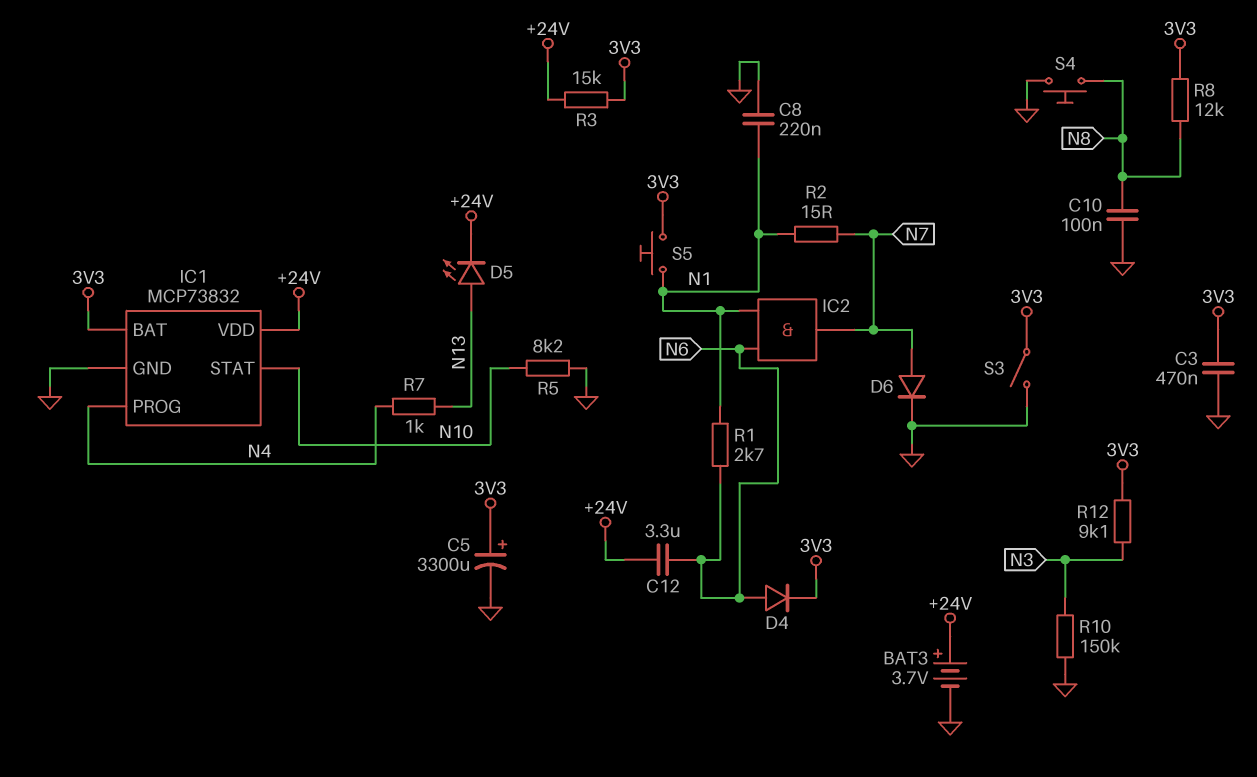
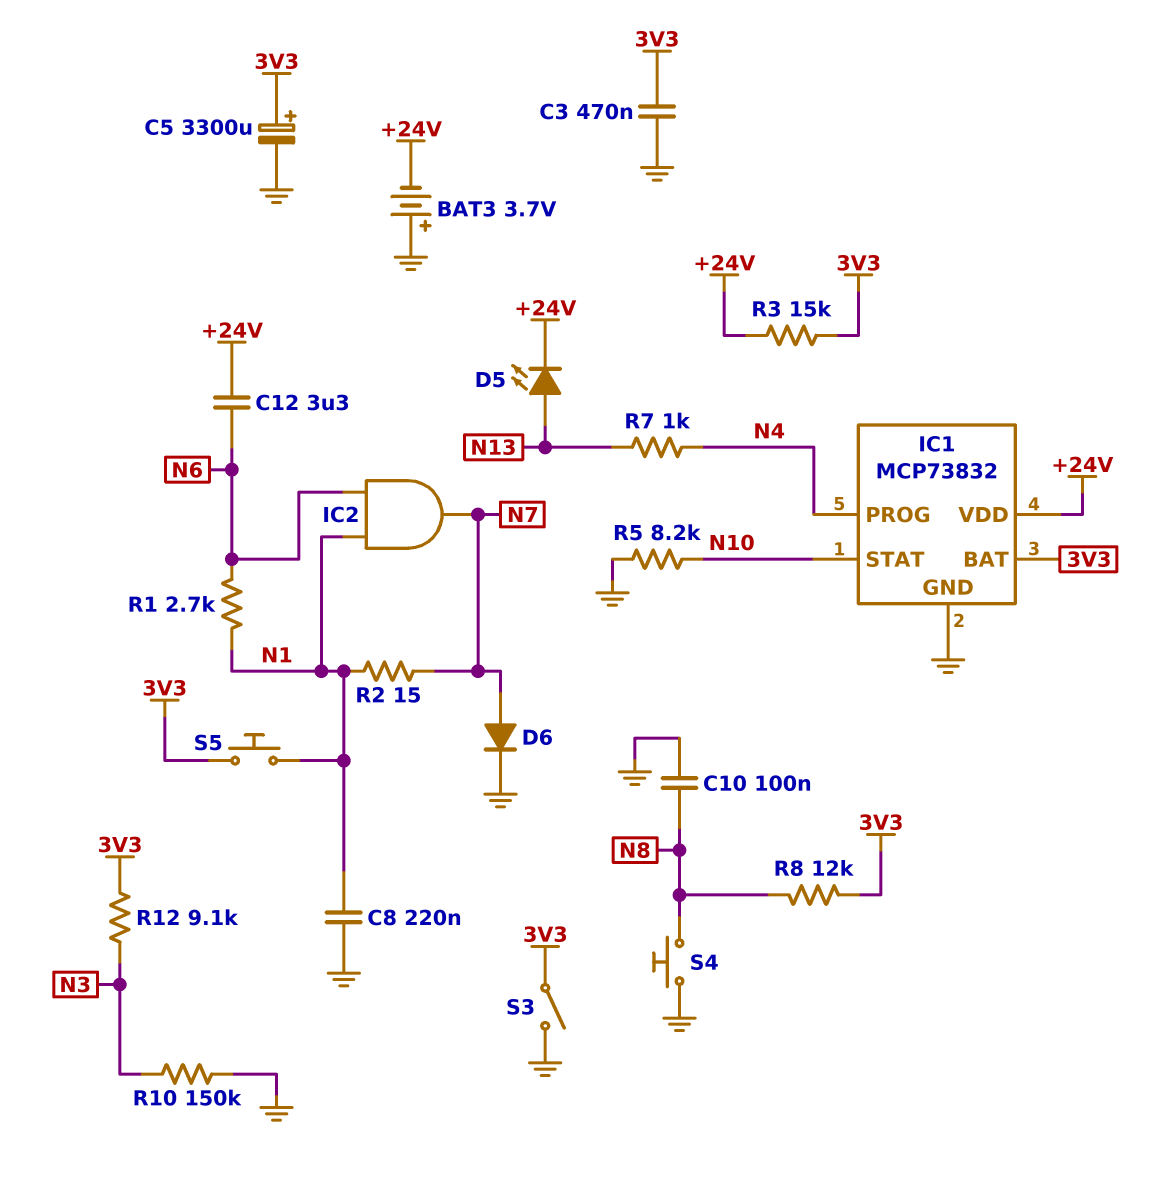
BAT3: 3.7V (plus +24V, minus GND) -> 3.7V (plus GND, minus +24V)
D4: diode (A N6, K 3V3) -> none

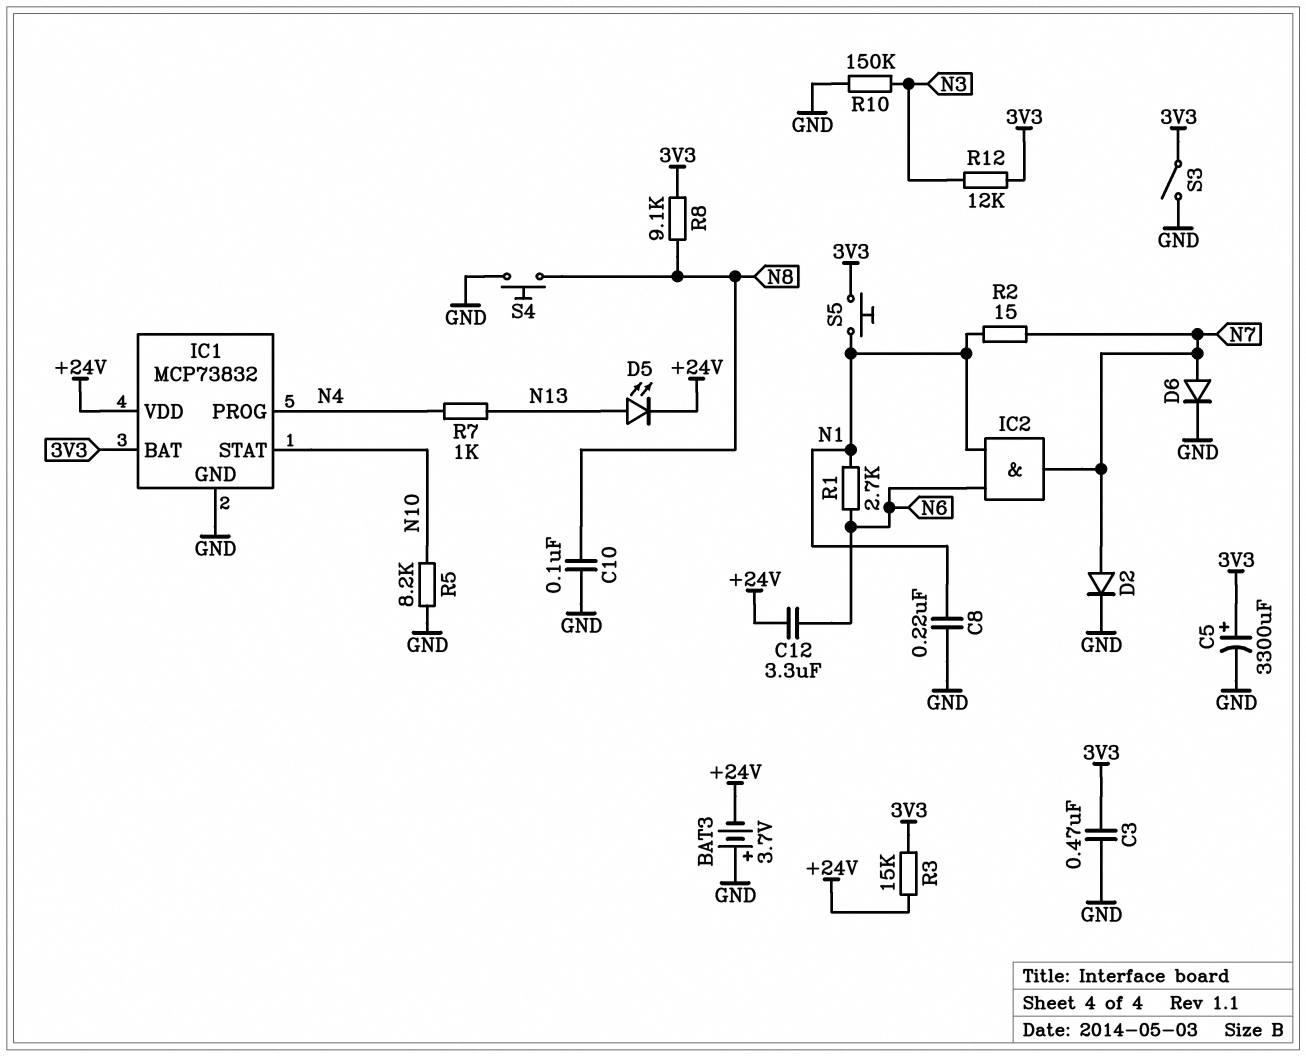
D2: none -> diode (A N7, K GND)
R8: 12k (3V3, N8) -> 9.1k (3V3, N8)
R12: 9.1k (3V3, N3) -> 12k (3V3, N3)

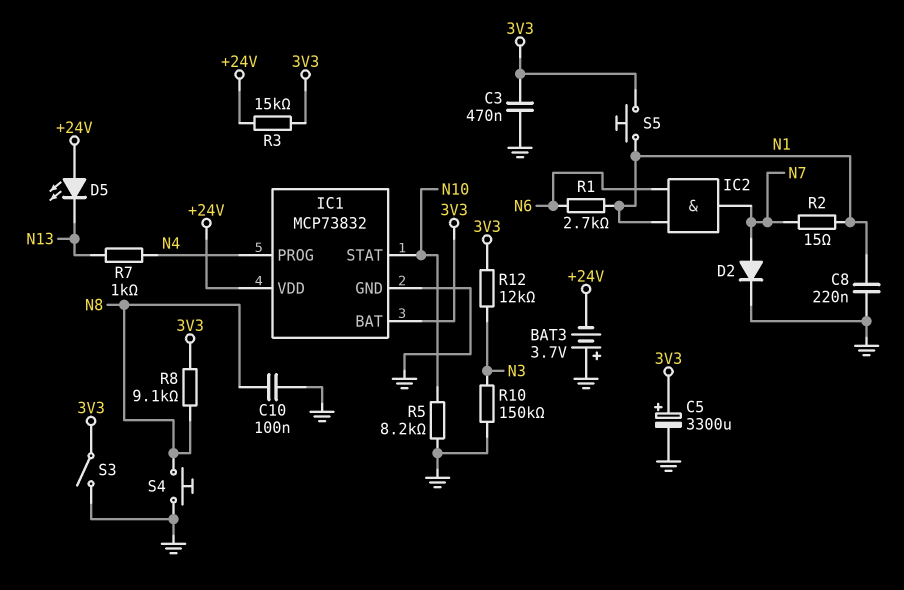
C12: 3.3uF (+24V, N6) -> none
D5: LED (A N13, K +24V) -> LED (A +24V, K N13)
D6: diode (A N7, K GND) -> none

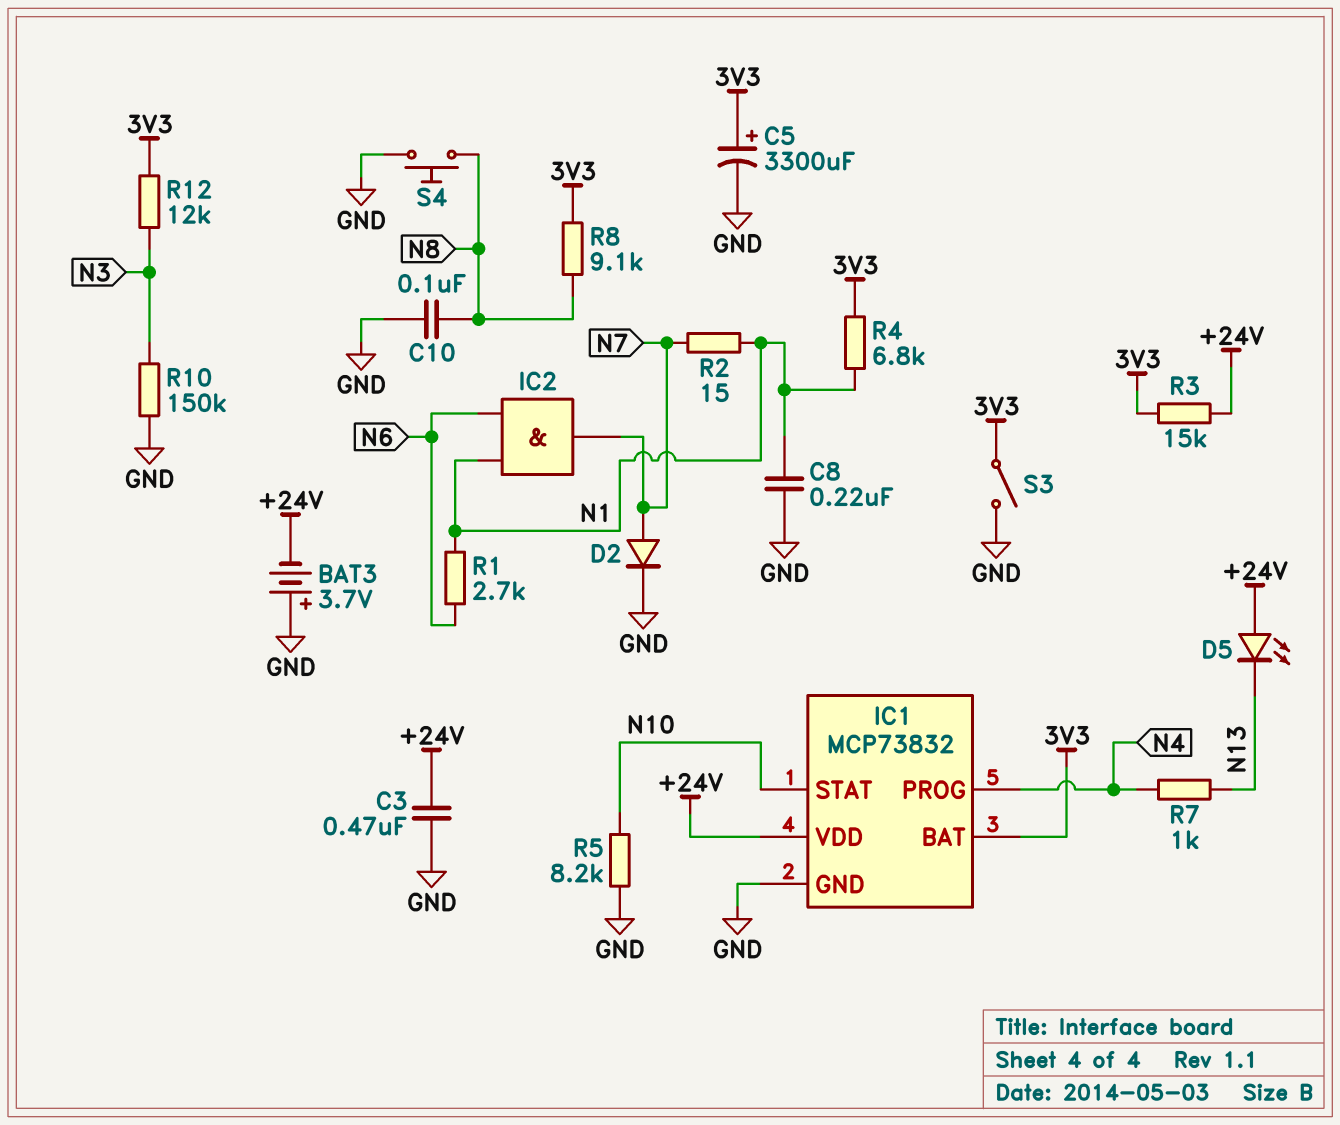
C3: 470nF (3V3, GND) -> 470nF (+24V, GND)
R4: none -> 6.8k (3V3, N1)
S5: button (3V3, N1) -> none

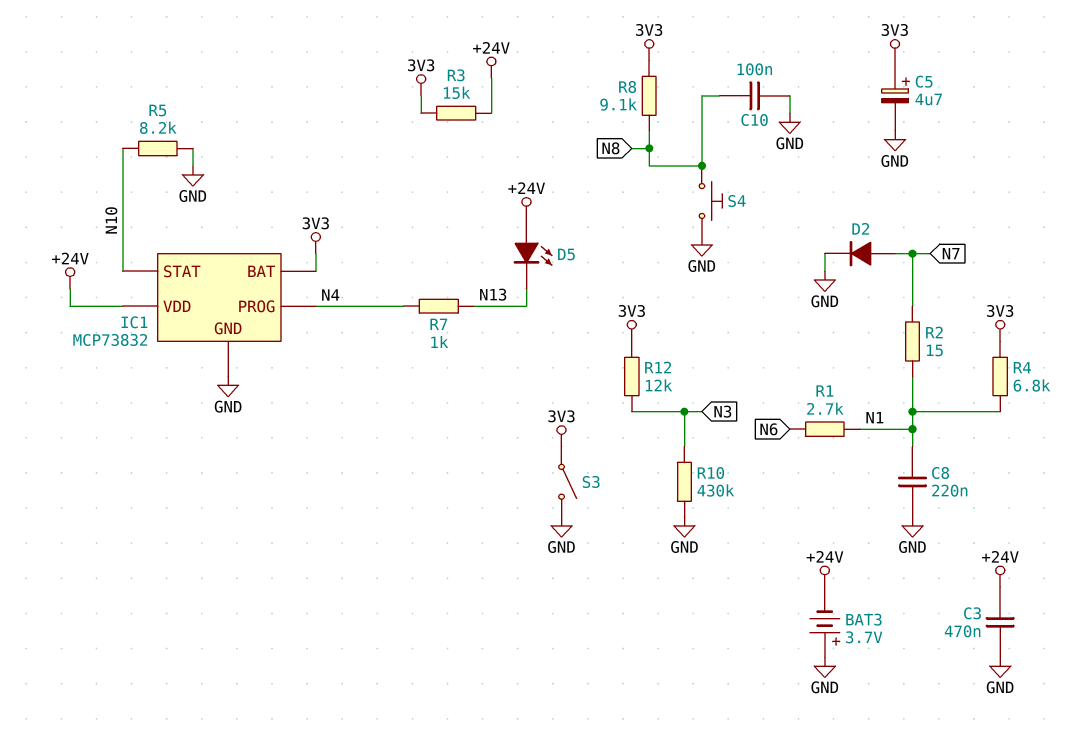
C5: 3300uF (plus 3V3, minus GND) -> 4.7uF (plus 3V3, minus GND)
IC2: AND (in N1, in N6, out N7) -> none
R10: 150k (GND, N3) -> 430k (GND, N3)

